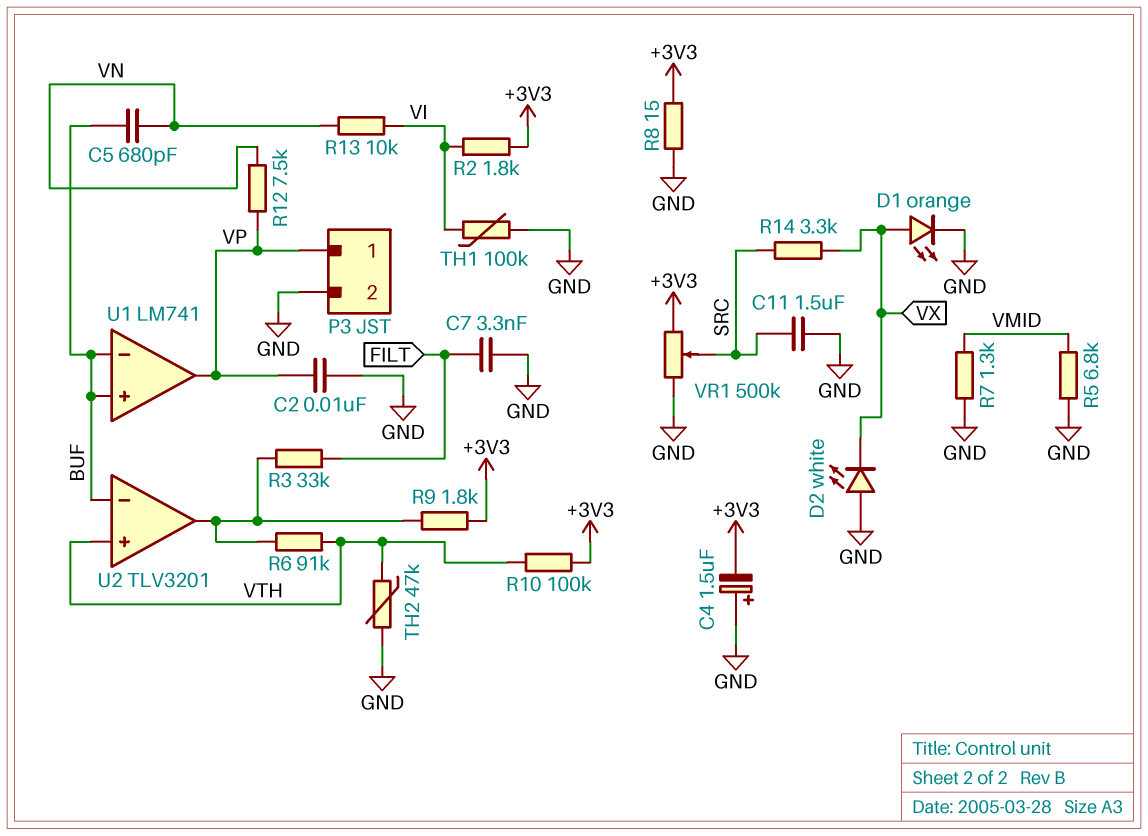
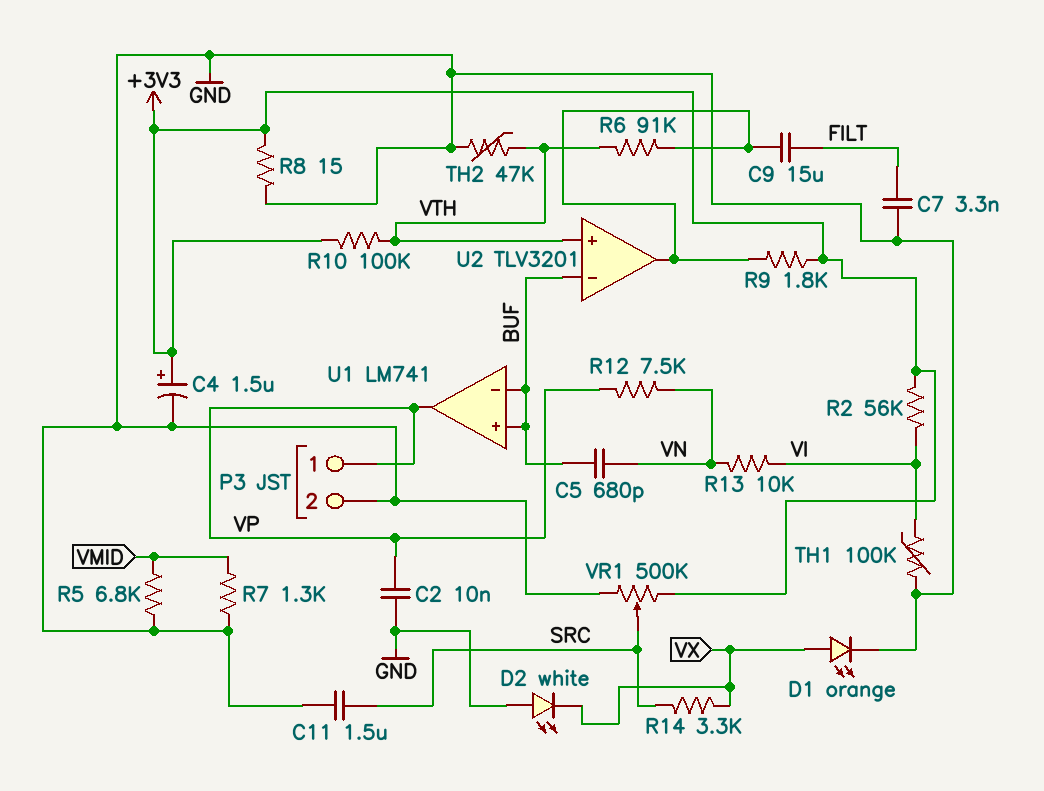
C4: 1.5uF (plus GND, minus +3V3) -> 1.5uF (plus +3V3, minus GND)
C9: none -> 15uF (FILT, U2/out)
R2: 1.8k (+3V3, VI) -> 56k (+3V3, VI)
R3: 33k (FILT, U2/out) -> none

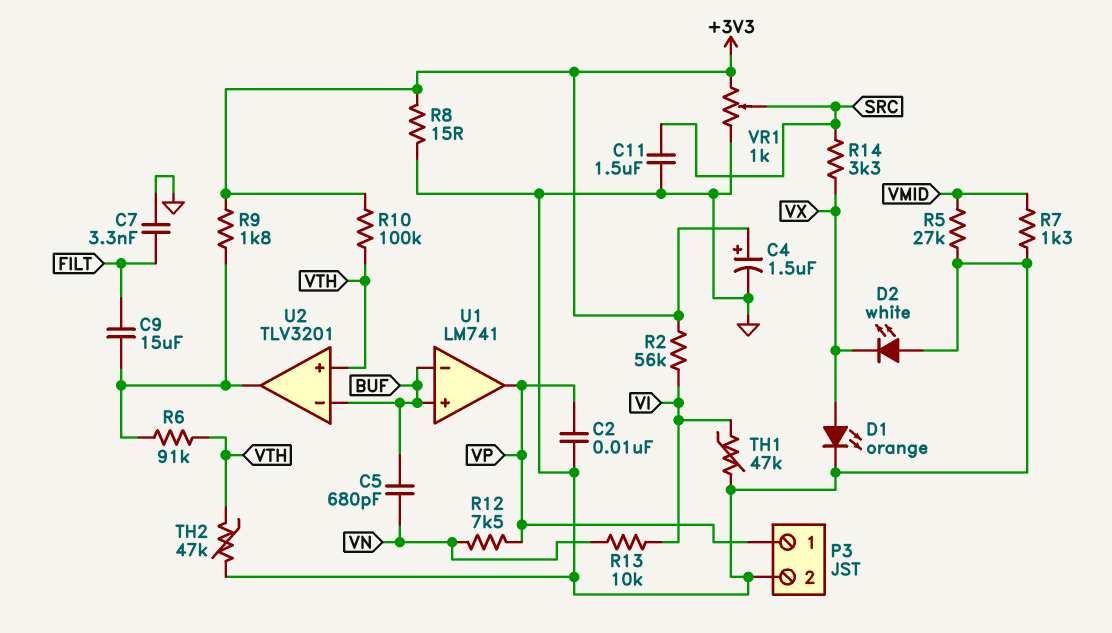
R5: 6.8k (GND, VMID) -> 27k (GND, VMID)
TH1: 100k (GND, VI) -> 47k (GND, VI)
VR1: 500k (+3V3, GND, wiper SRC) -> 1k (+3V3, GND, wiper SRC)

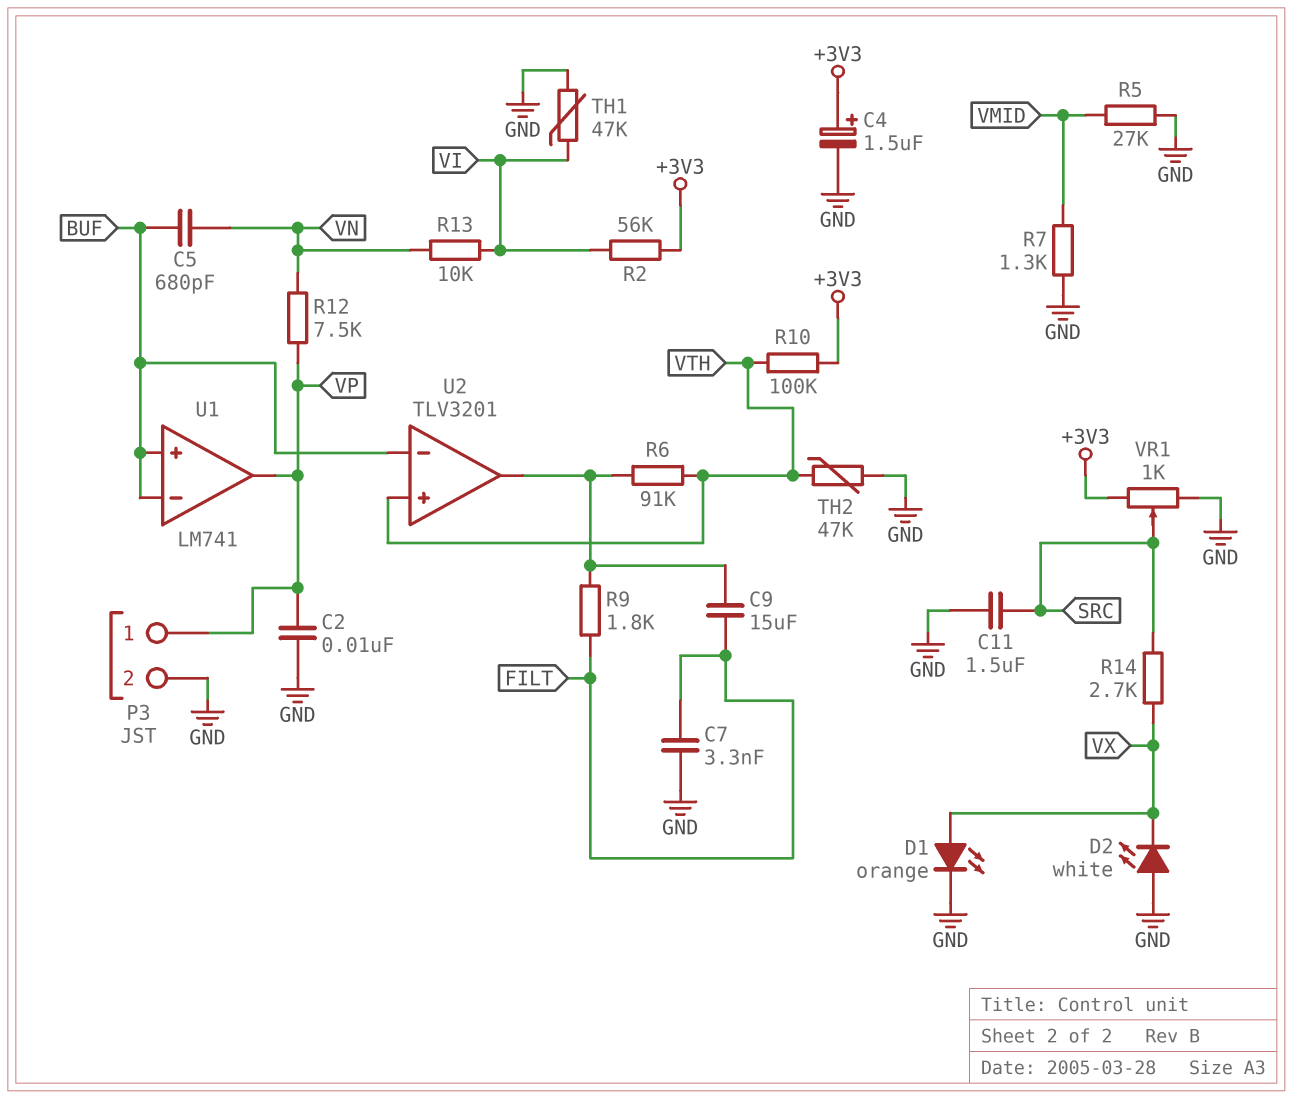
R8: 15 (+3V3, GND) -> none
R9: 1.8k (+3V3, U2/out) -> 1.8k (FILT, U2/out)
R14: 3.3k (SRC, VX) -> 2.7k (SRC, VX)

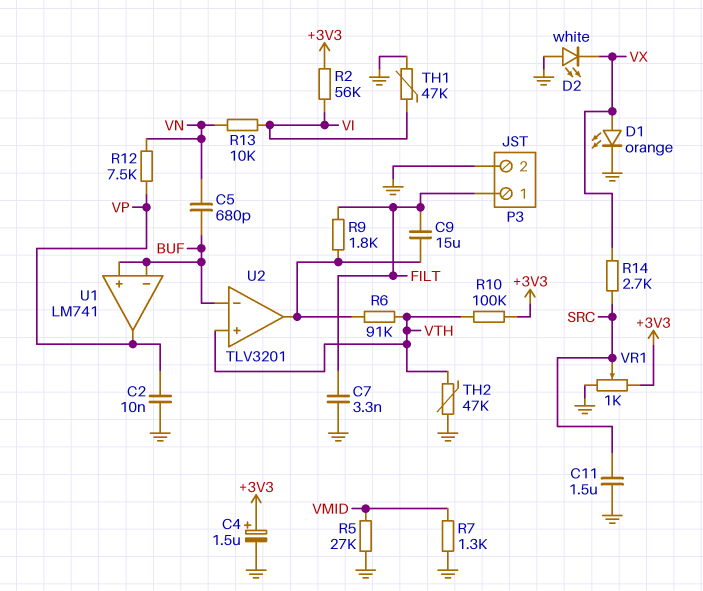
P3 pin 1: VP -> FILT

